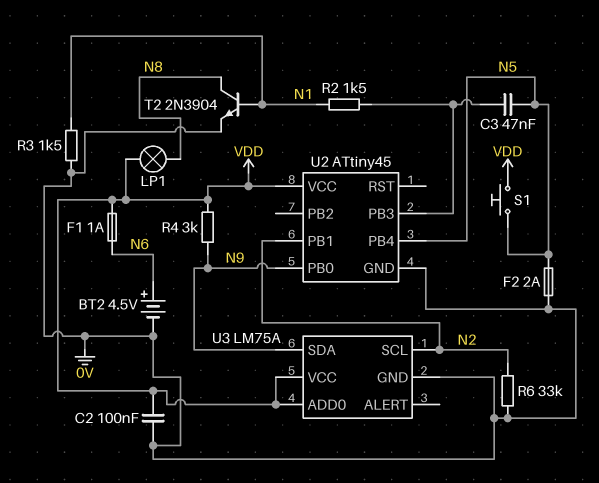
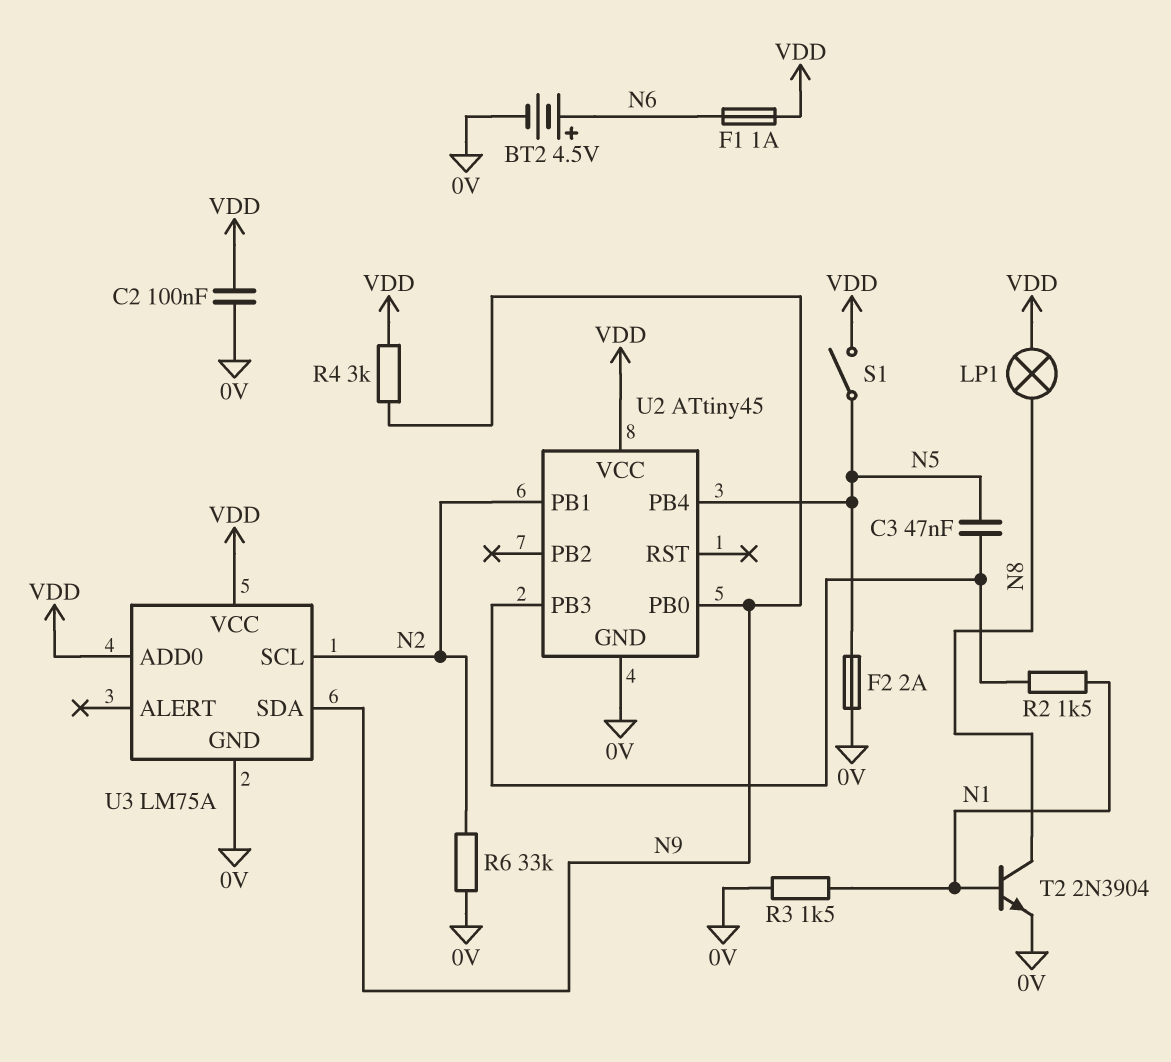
S1: button (N5, VDD) -> switch (N5, VDD)

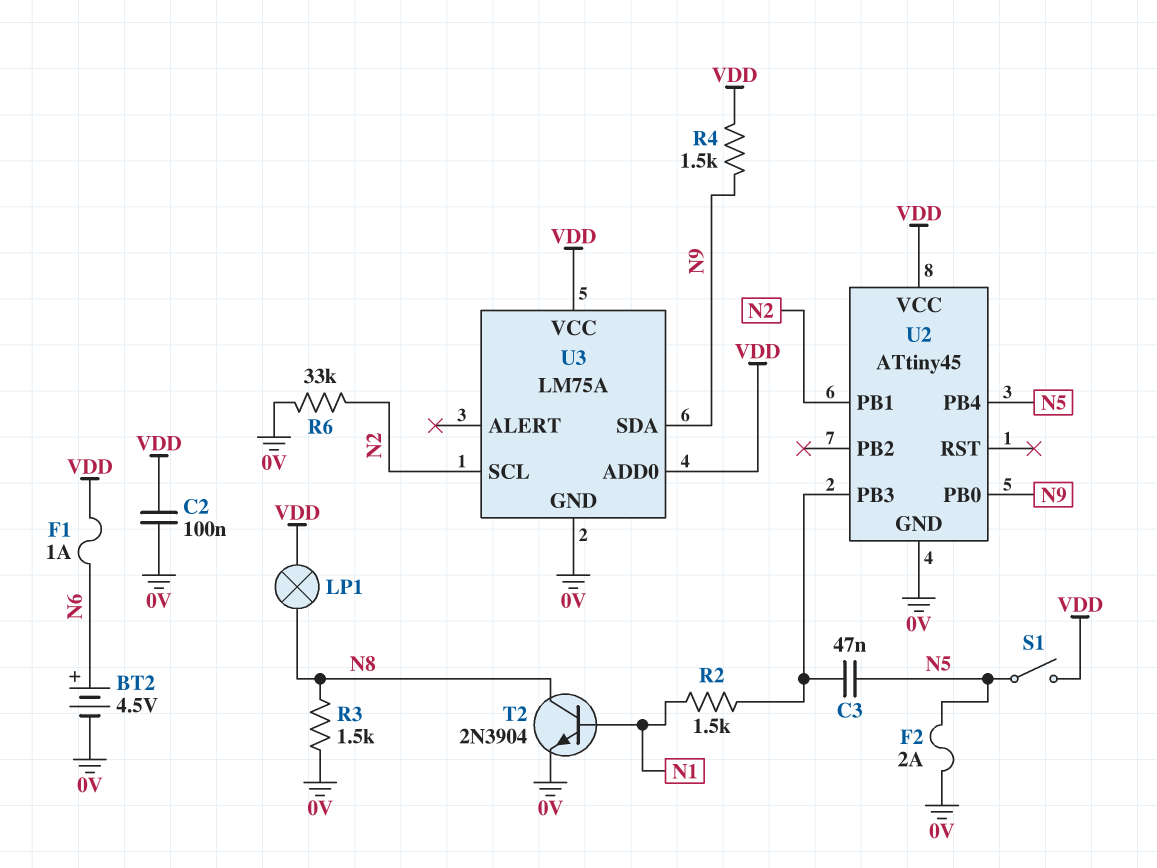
R3: 1.5k (0V, N1) -> 1.5k (0V, N8)
R4: 3k (N9, VDD) -> 1.5k (N9, VDD)

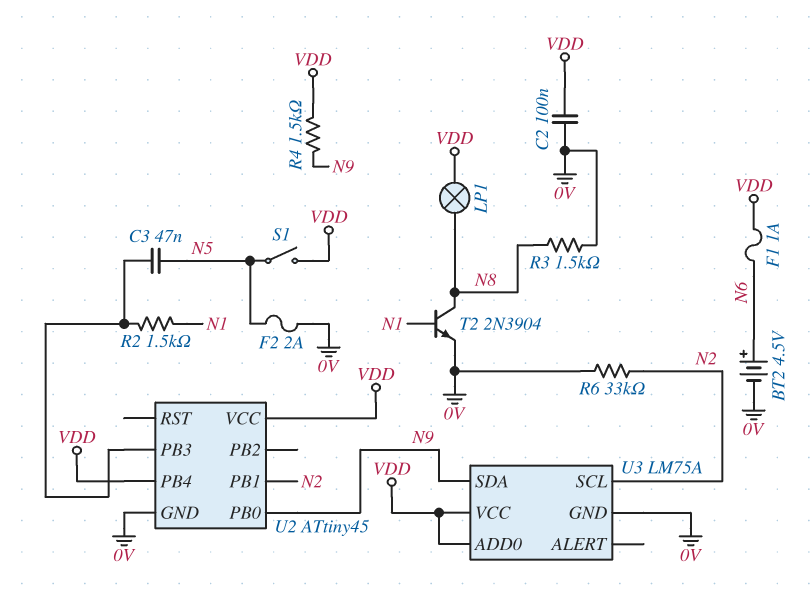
U2 pin PB4: N5 -> VDD

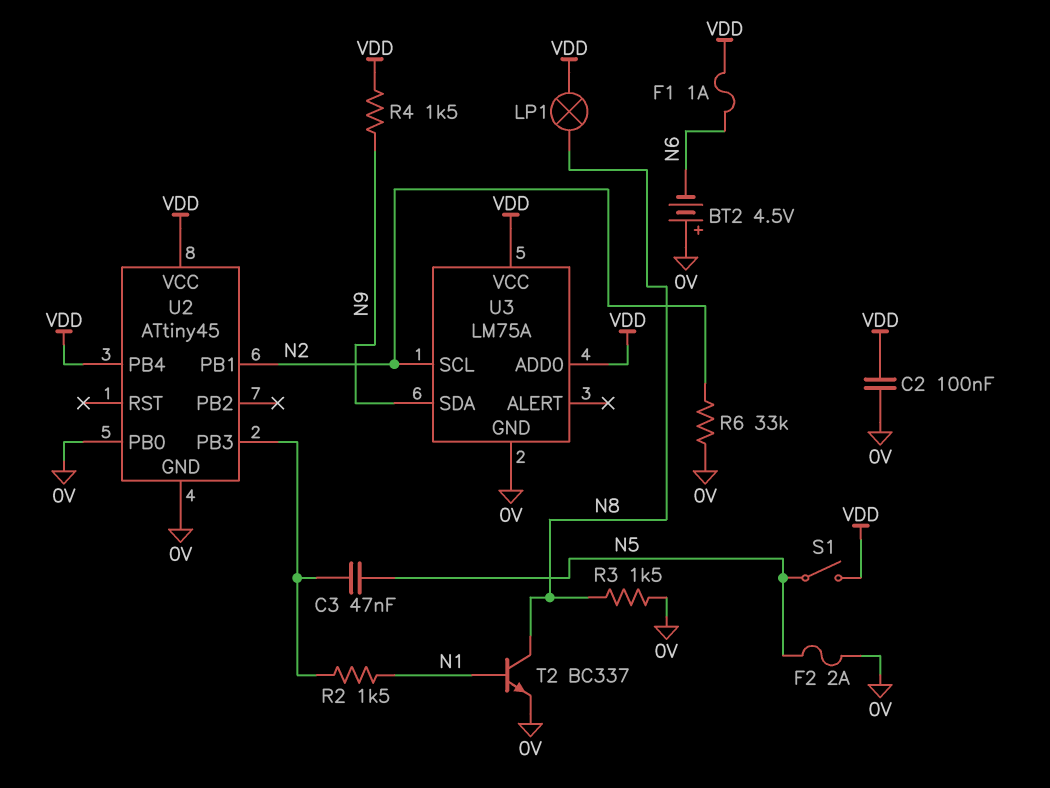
BT2: 4.5V (plus N6, minus 0V) -> 4.5V (plus 0V, minus N6)
T2: NPN 2N3904 (B N1, C N8, E 0V) -> NPN BC337 (B N1, C N8, E 0V)
U2 pin PB0: N9 -> 0V

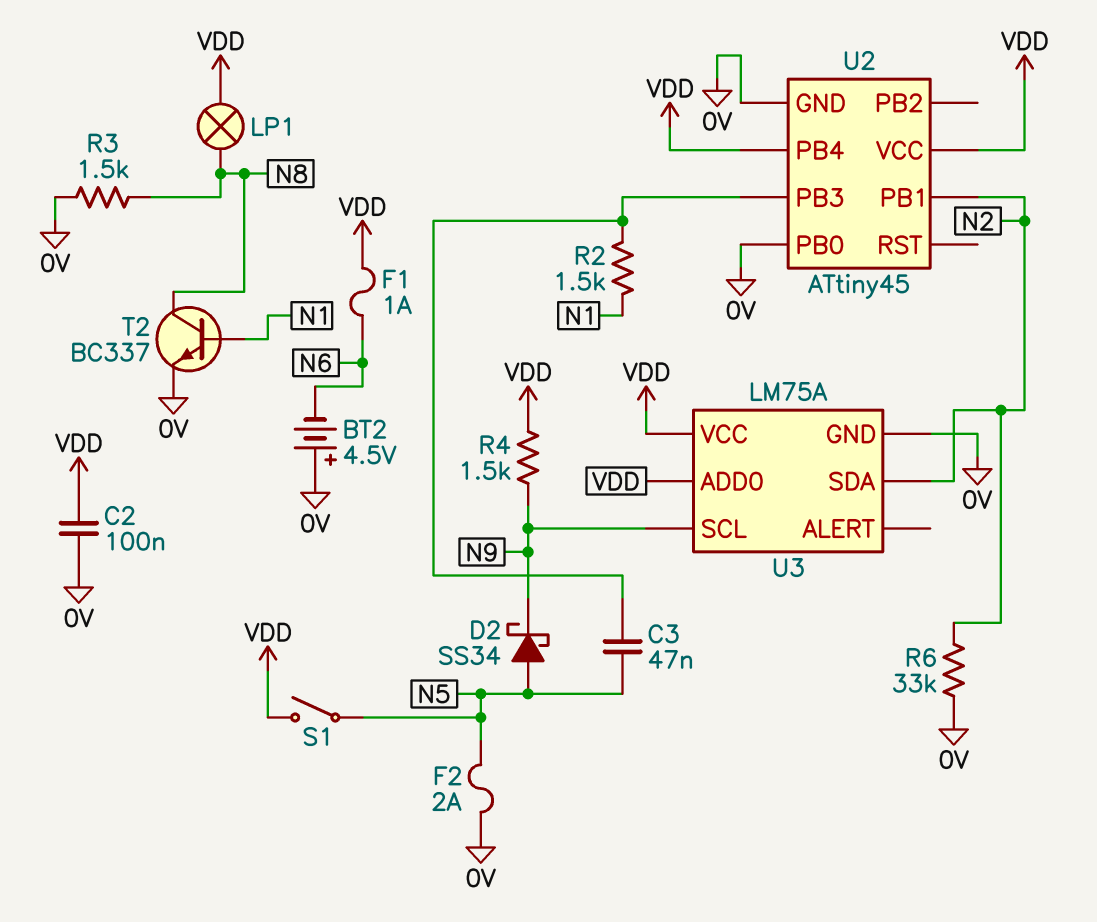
D2: none -> schottky SS34 (A N5, K N9)
U3 pin SCL: N2 -> N9
U3 pin SDA: N9 -> N2

